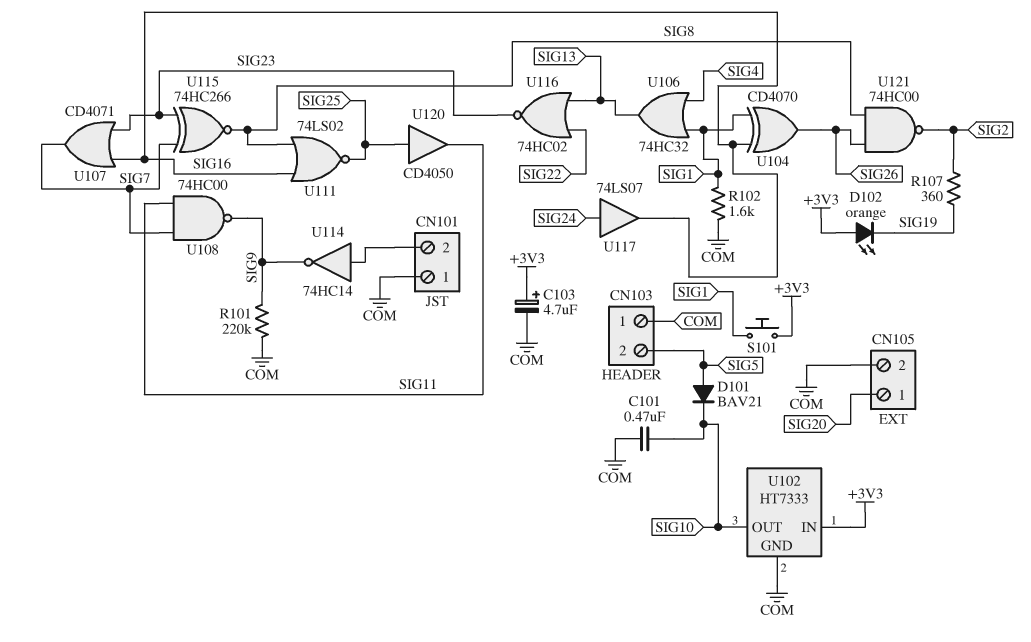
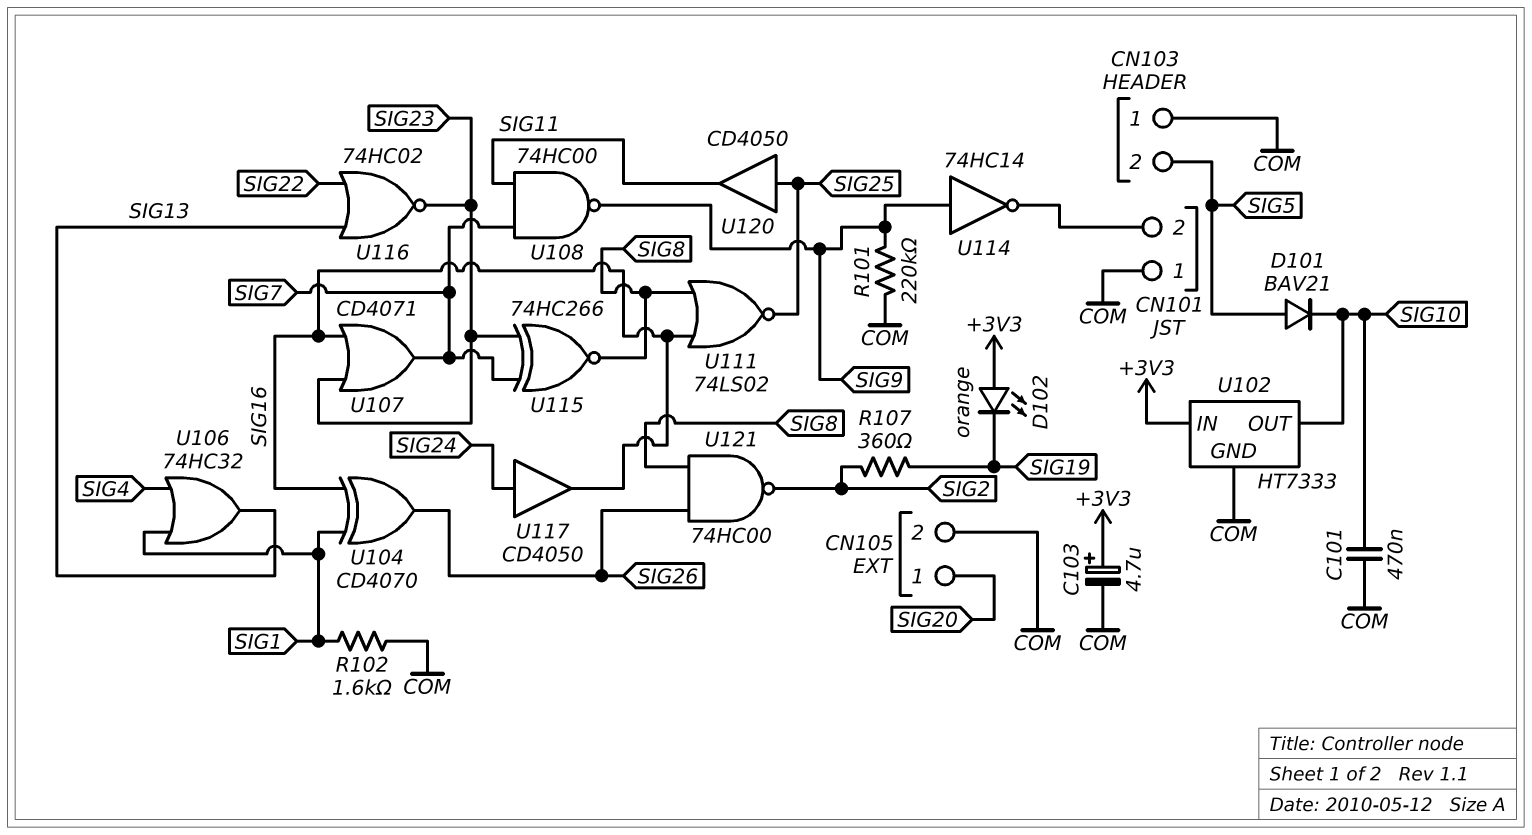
S101: button (+3V3, SIG1) -> none
U114: NOT 74HC14 (in CN101/2, out SIG9) -> NOT 74HC14 (in SIG9, out CN101/2)
U117: buffer 74LS07 (in SIG24, out SIG16) -> buffer CD4050 (in SIG24, out SIG16)

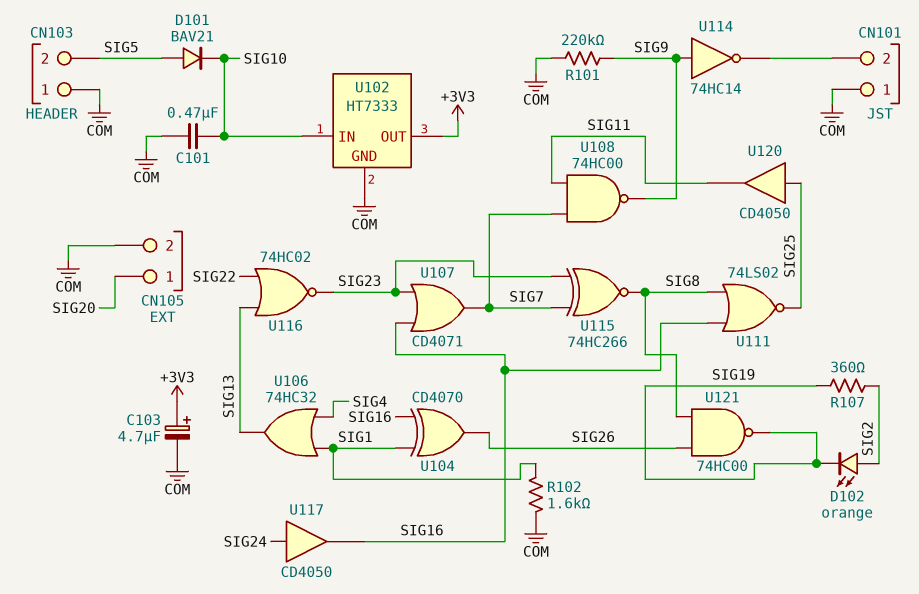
D102: LED orange (A +3V3, K SIG19) -> LED orange (A SIG2, K SIG19)
U102 pin IN: +3V3 -> SIG10
U102 pin OUT: SIG10 -> +3V3
U121: NAND 74HC00 (in SIG8, in SIG26, out SIG2) -> NAND 74HC00 (in SIG8, in SIG26, out SIG19)

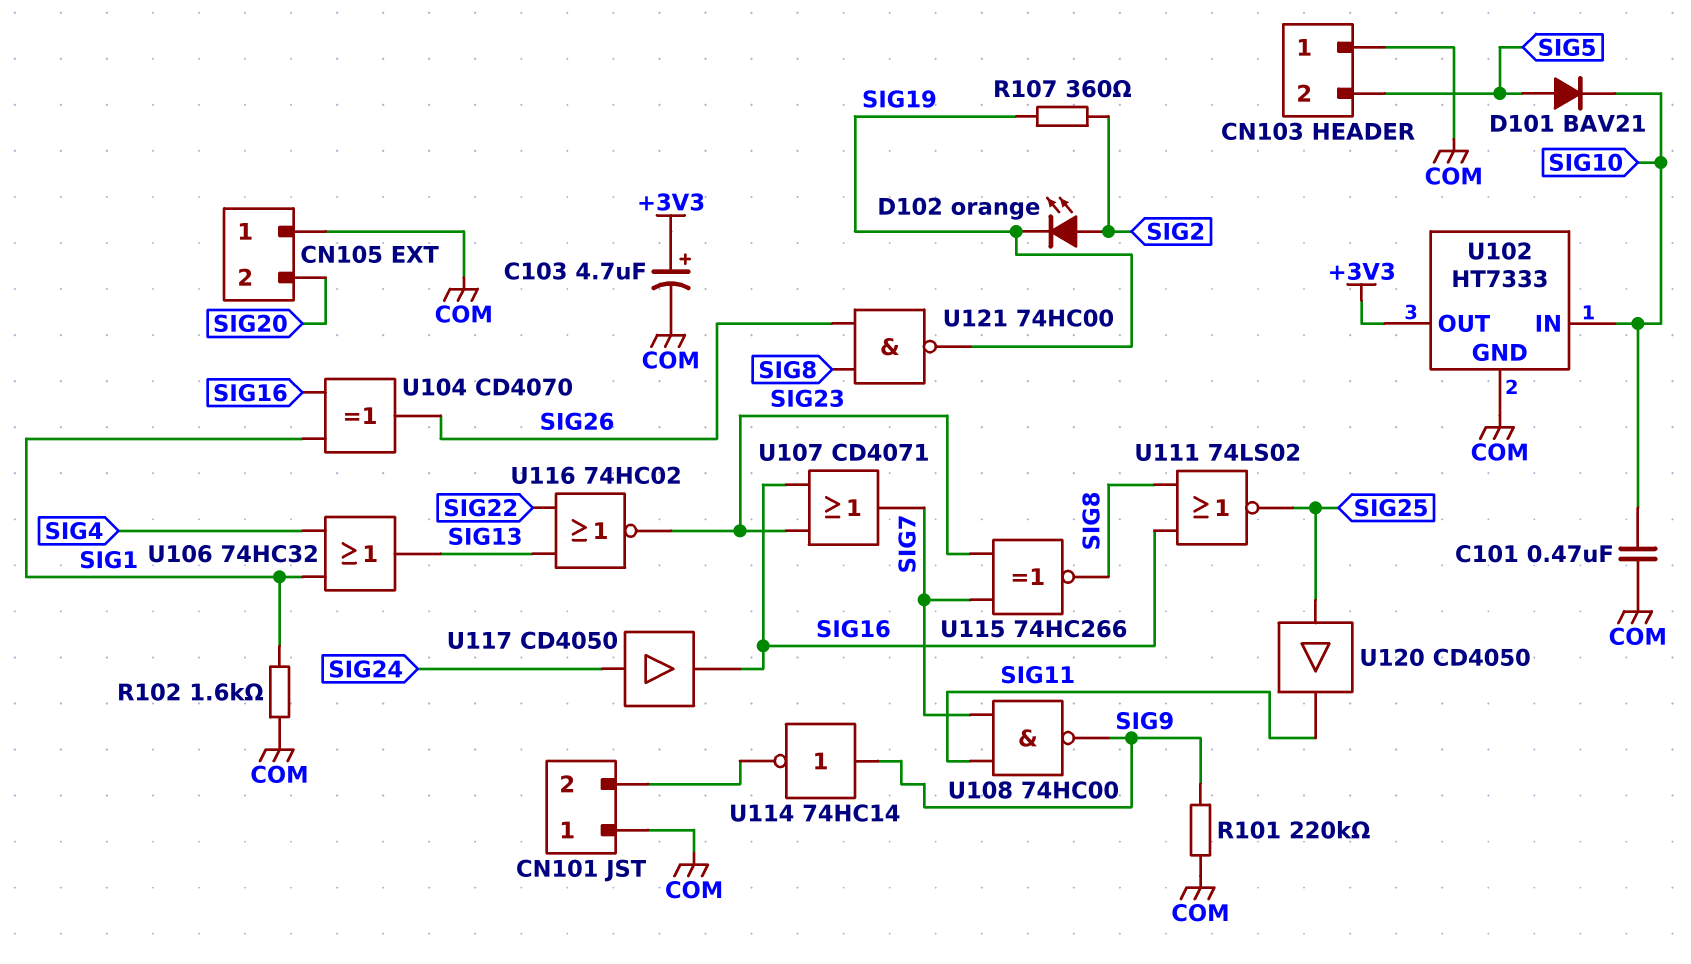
CN105 pin 1: SIG20 -> COM
CN105 pin 2: COM -> SIG20

